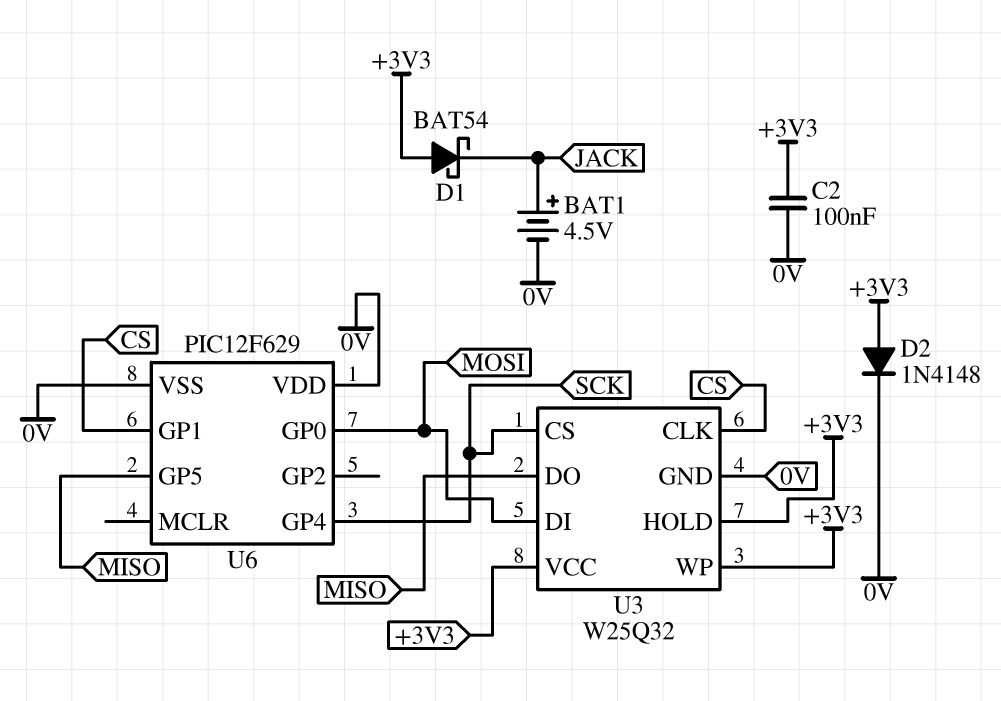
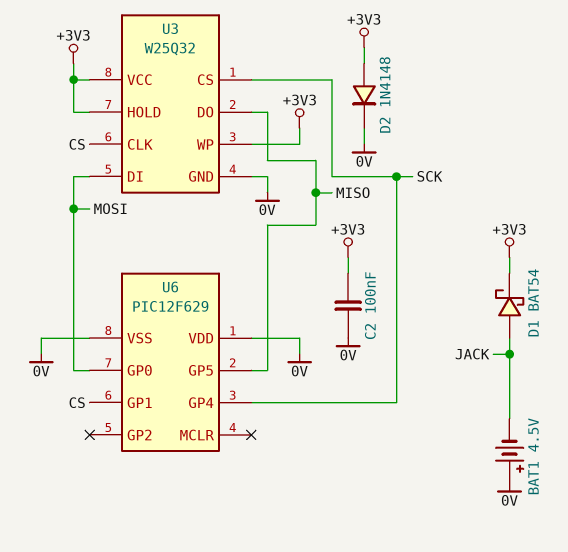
BAT1: 4.5V (plus JACK, minus 0V) -> 4.5V (plus 0V, minus JACK)
D1: schottky BAT54 (A +3V3, K JACK) -> schottky BAT54 (A JACK, K +3V3)

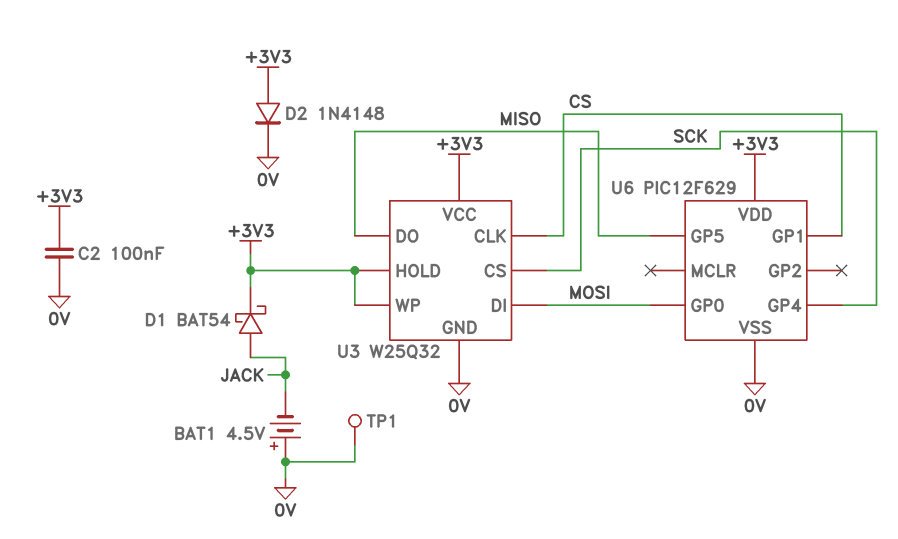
TP1: none -> test point (0V)
U6 pin VDD: 0V -> +3V3

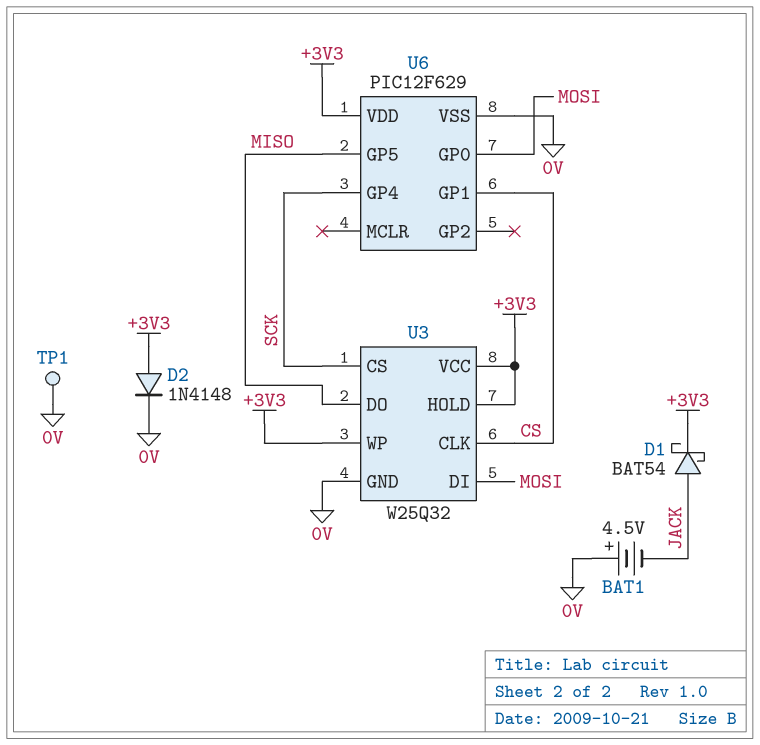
C2: 100nF (+3V3, 0V) -> none

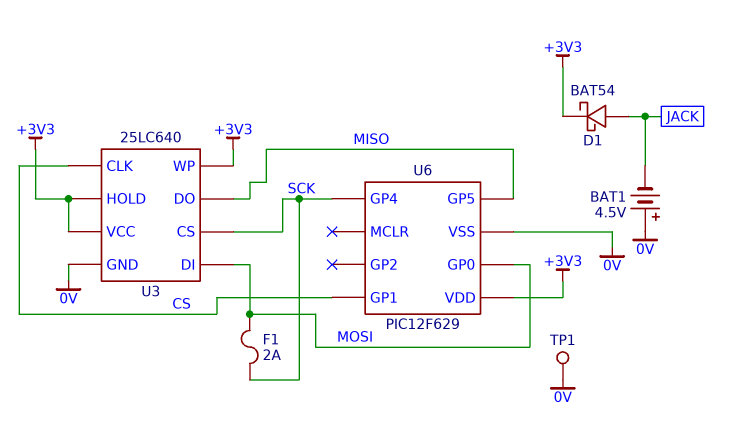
D2: diode 1N4148 (A +3V3, K 0V) -> none
F1: none -> 2A (MOSI, SCK)
U3: W25Q32 -> 25LC640

